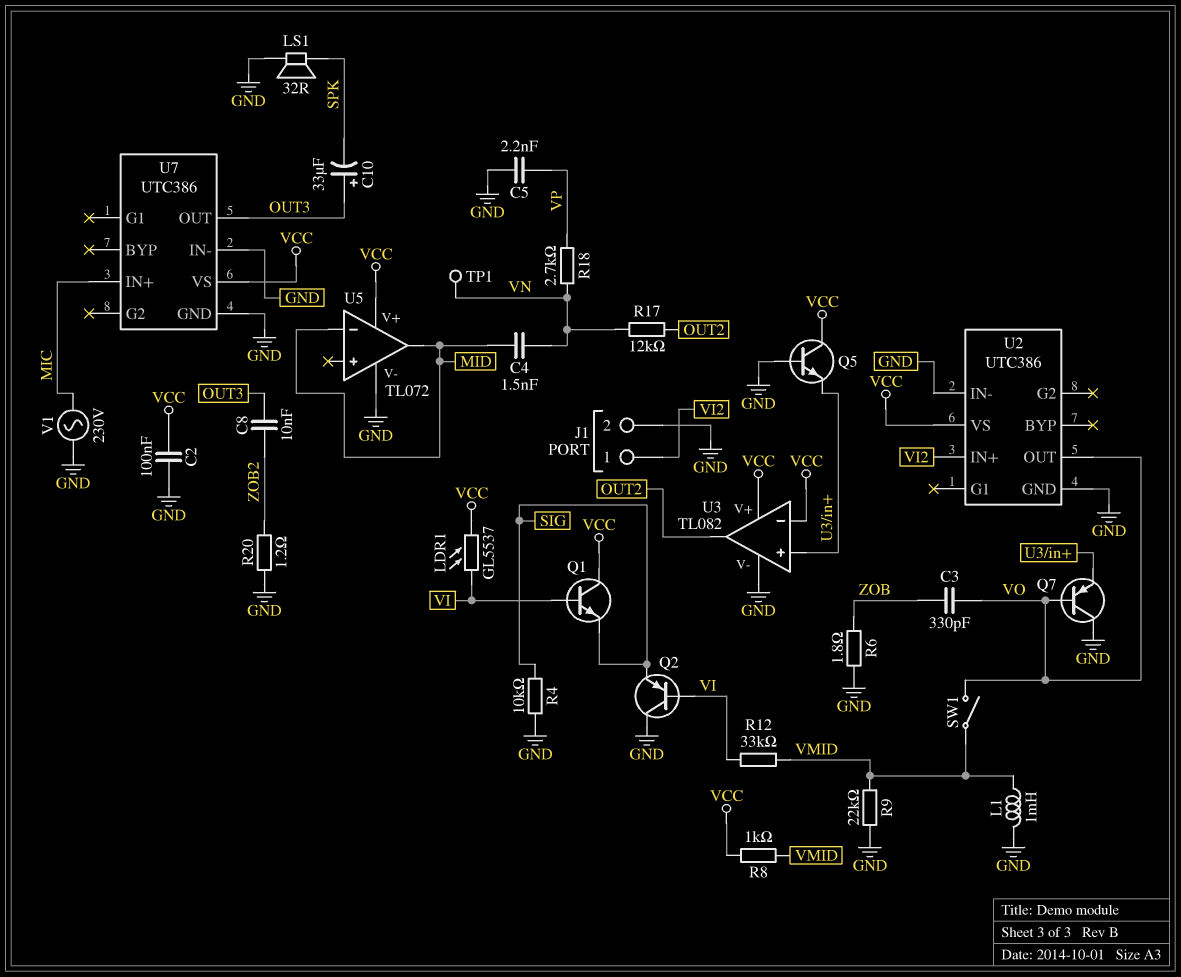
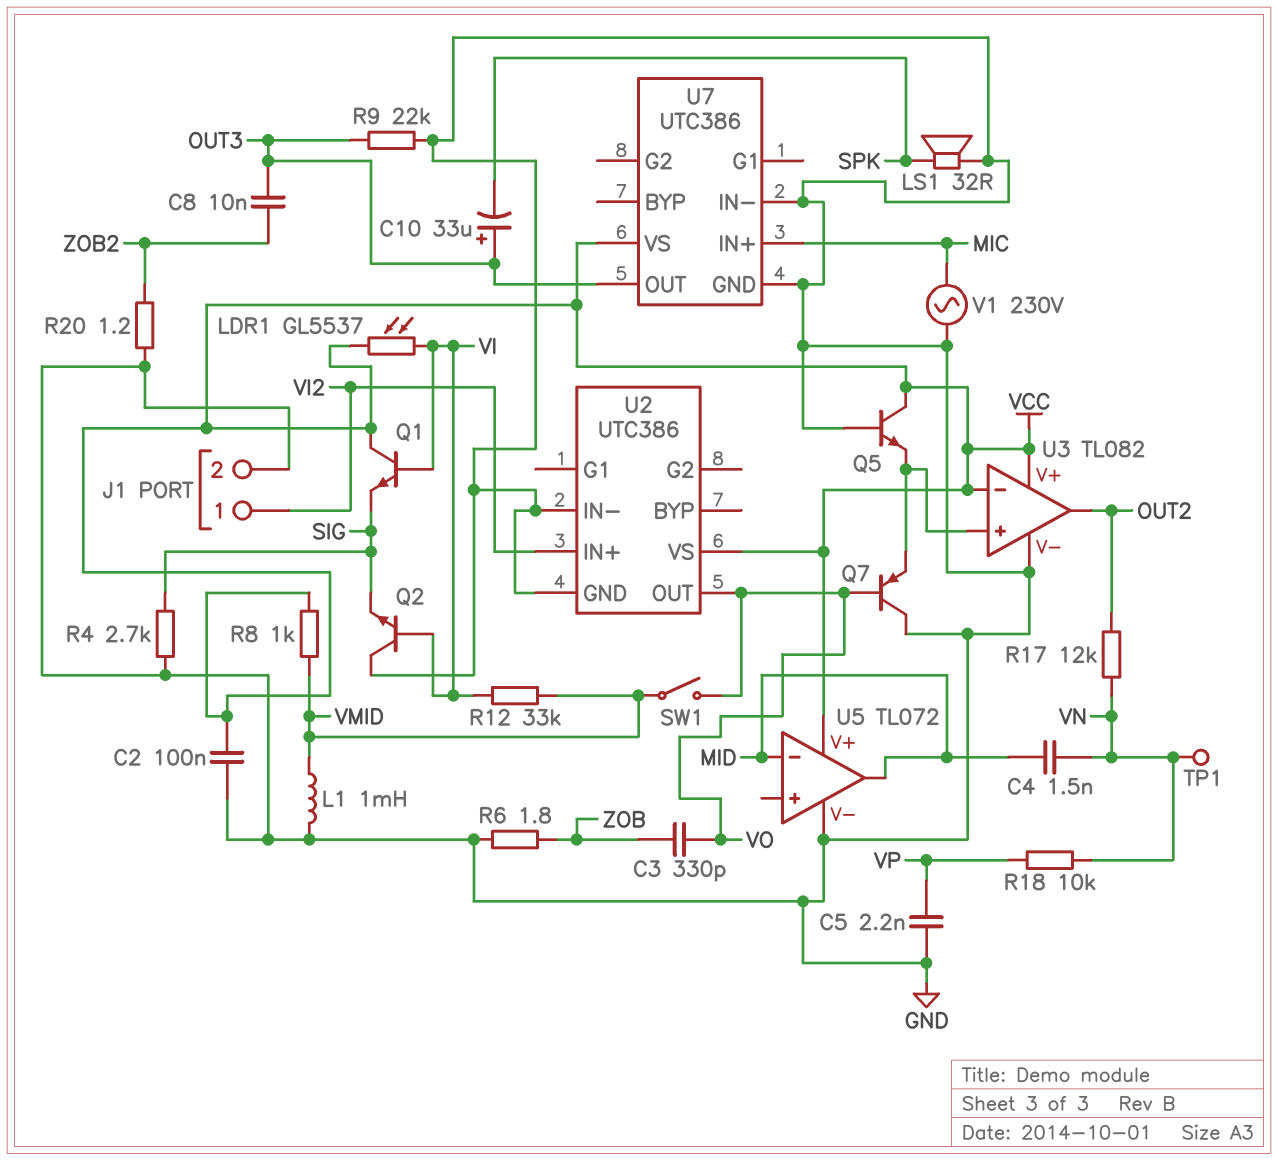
Q2: PNP (B VI, C GND, E SIG) -> NPN (B VI, C GND, E SIG)
R4: 10k (GND, SIG) -> 2.7k (GND, SIG)
R9: 22k (GND, VMID) -> 22k (GND, OUT3)
R18: 2.7k (VN, VP) -> 10k (VN, VP)

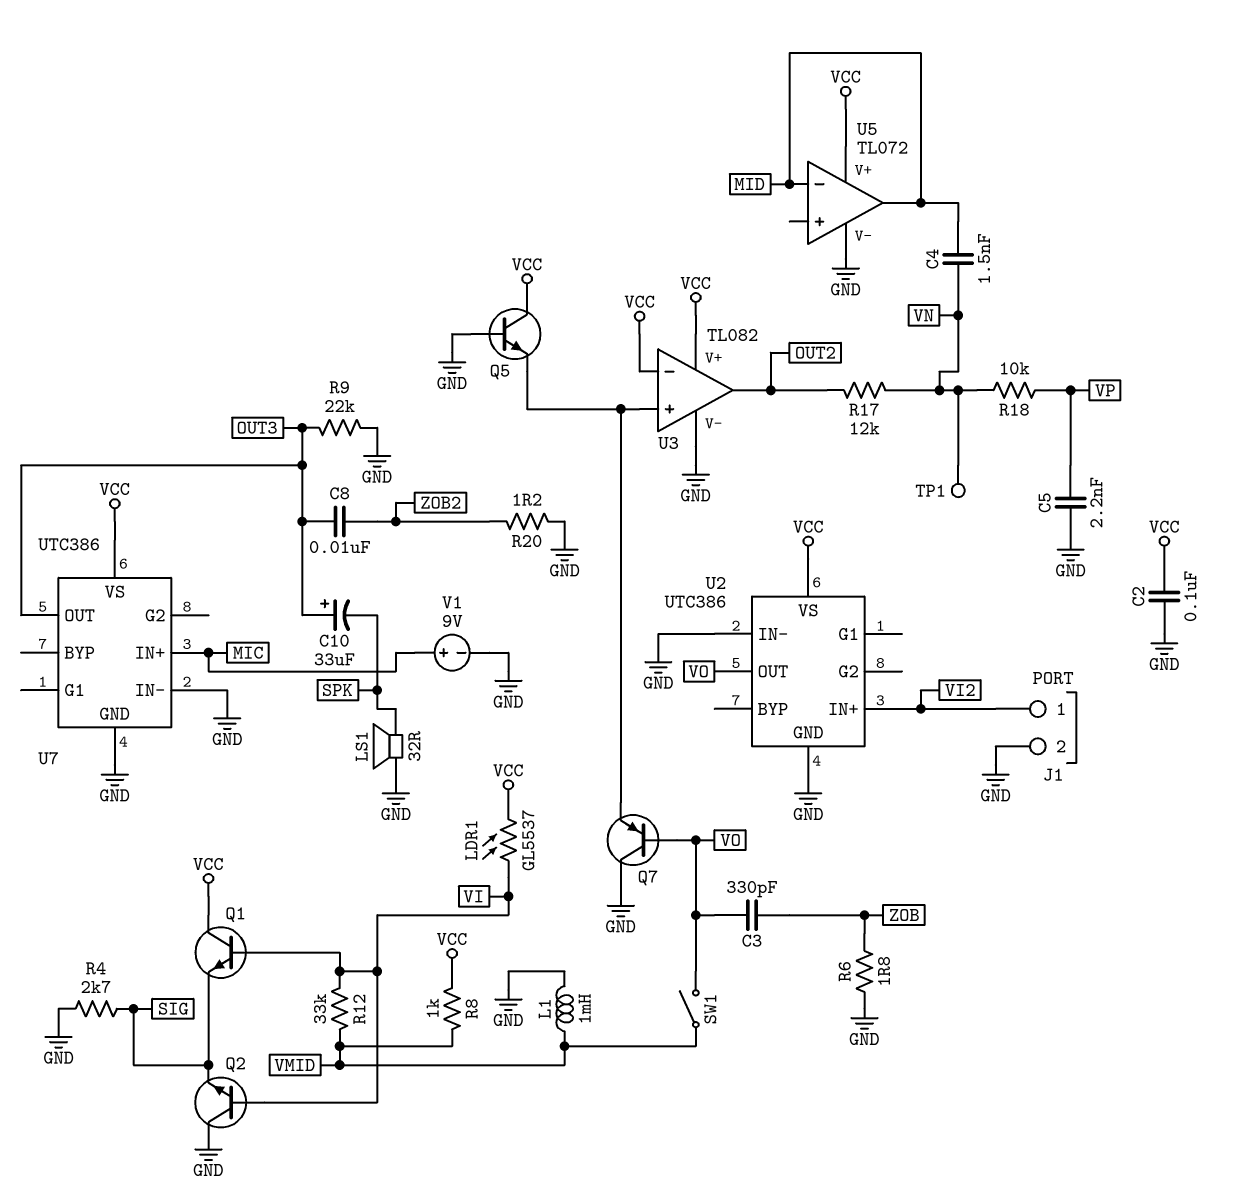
V1: AC 230V (GND, MIC) -> 9V (plus MIC, minus GND)

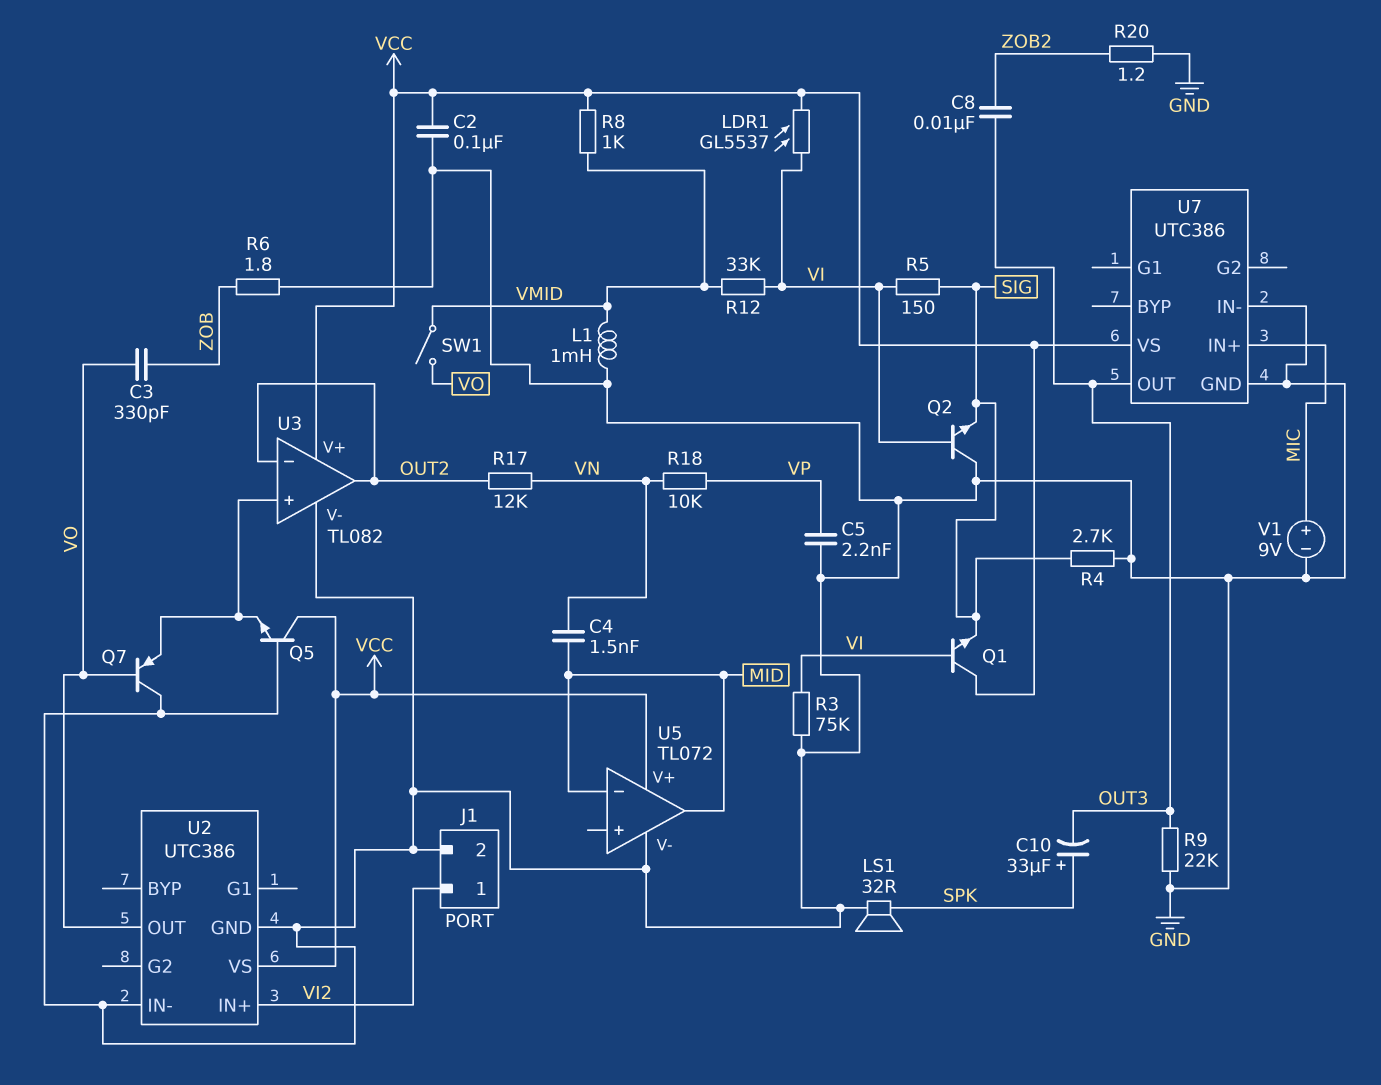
C10: 33uF (plus OUT3, minus SPK) -> 33uF (plus SPK, minus OUT3)
R3: none -> 75k (GND, VI)
R5: none -> 150 (SIG, VI)
TP1: test point (VN) -> none
U3 pin in-: VCC -> OUT2

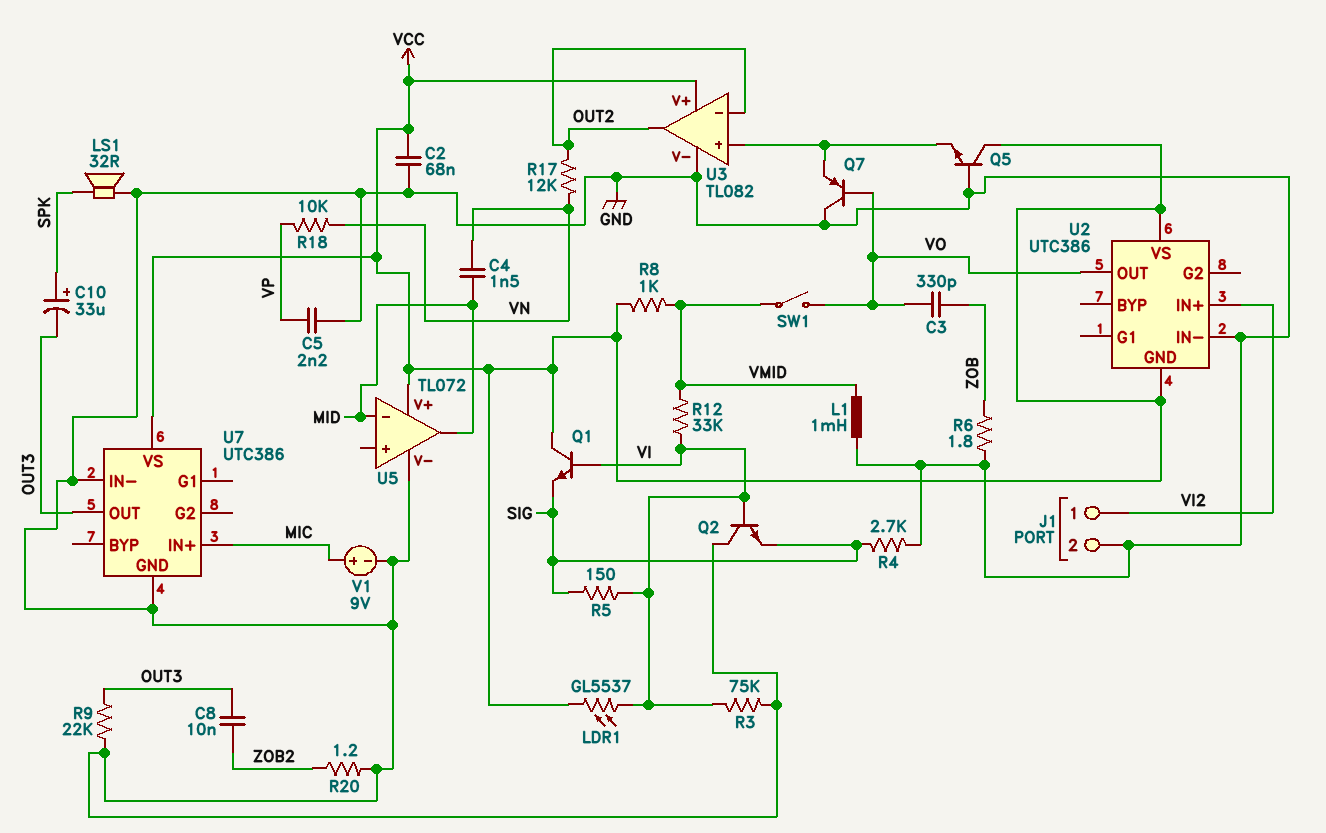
C2: 100nF (GND, VCC) -> 68nF (GND, VCC)
U2 pin GND: GND -> VCC

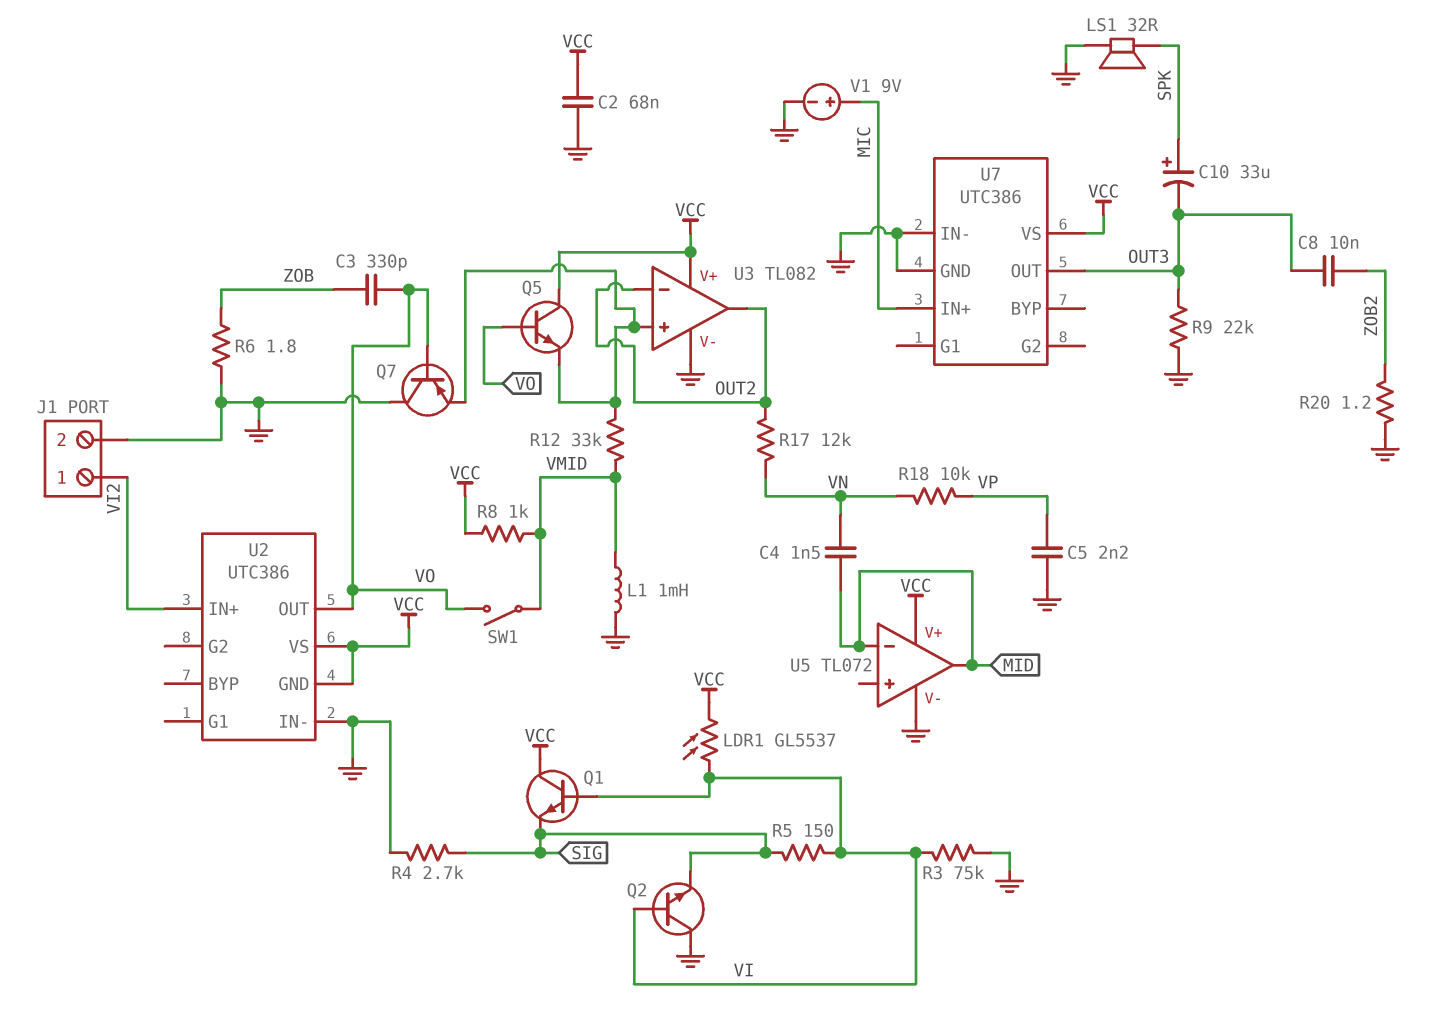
Q5: NPN (B GND, C VCC, E U3/in+) -> NPN (B VO, C VCC, E U3/in+)
R12: 33k (VI, VMID) -> 33k (U3/in+, VMID)

